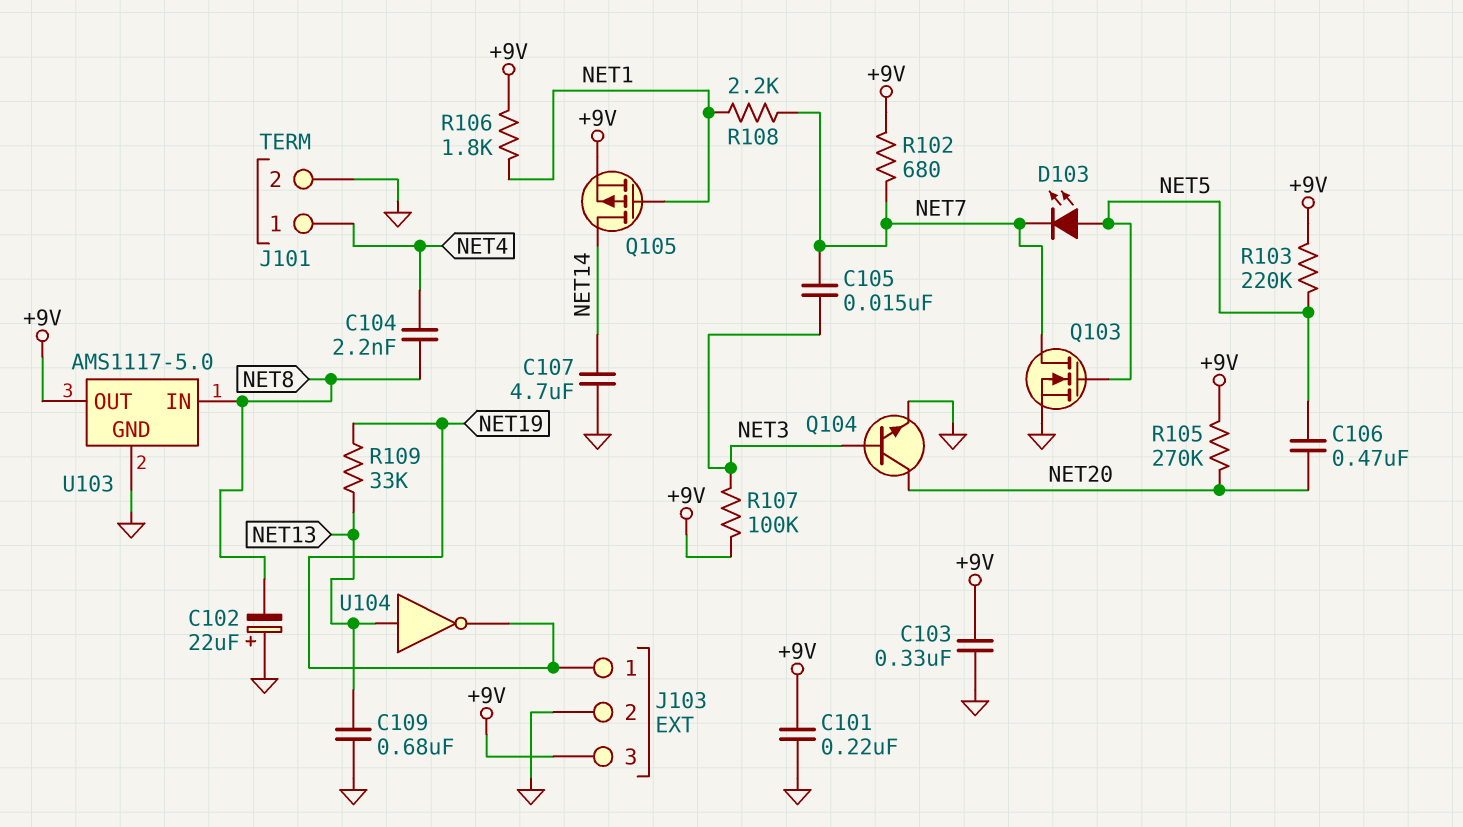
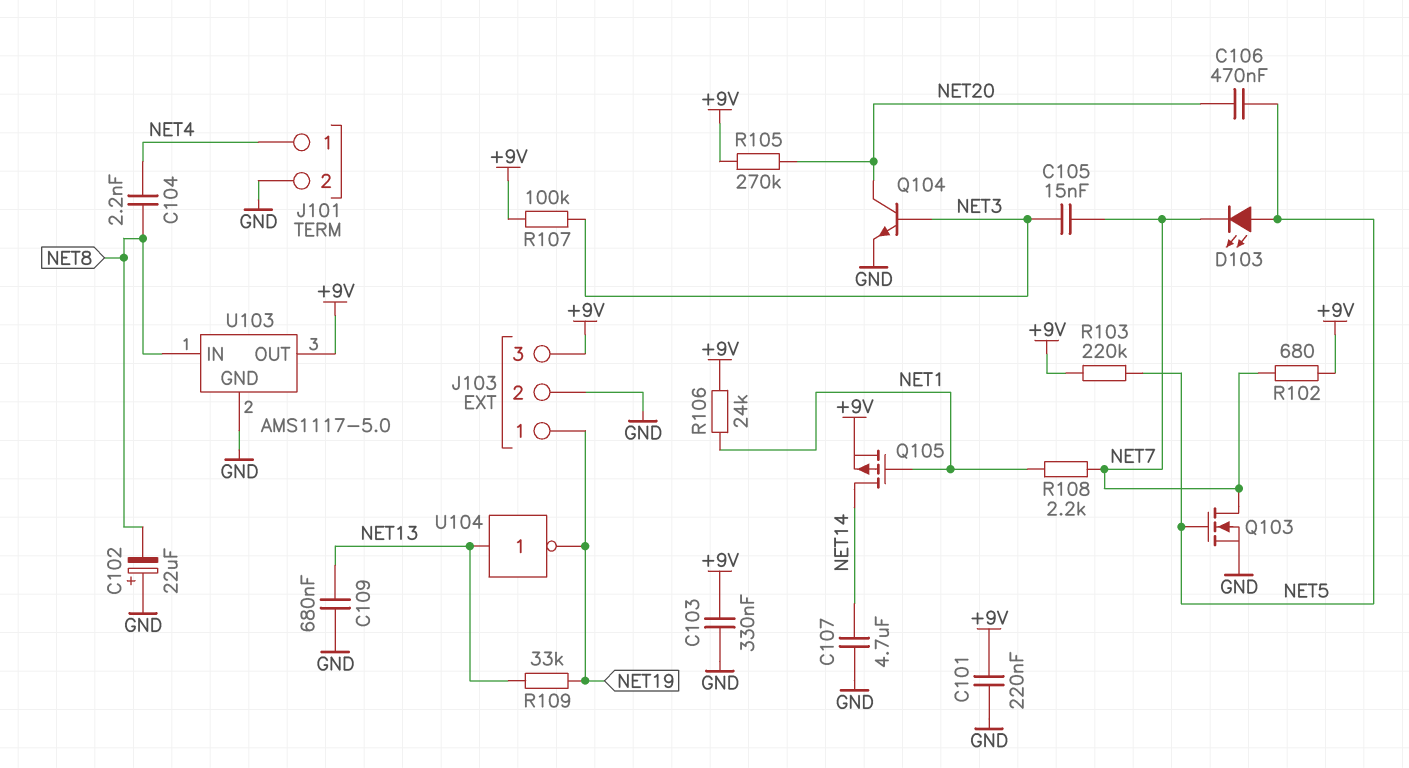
R106: 1.8k (+9V, NET1) -> 24k (+9V, NET1)

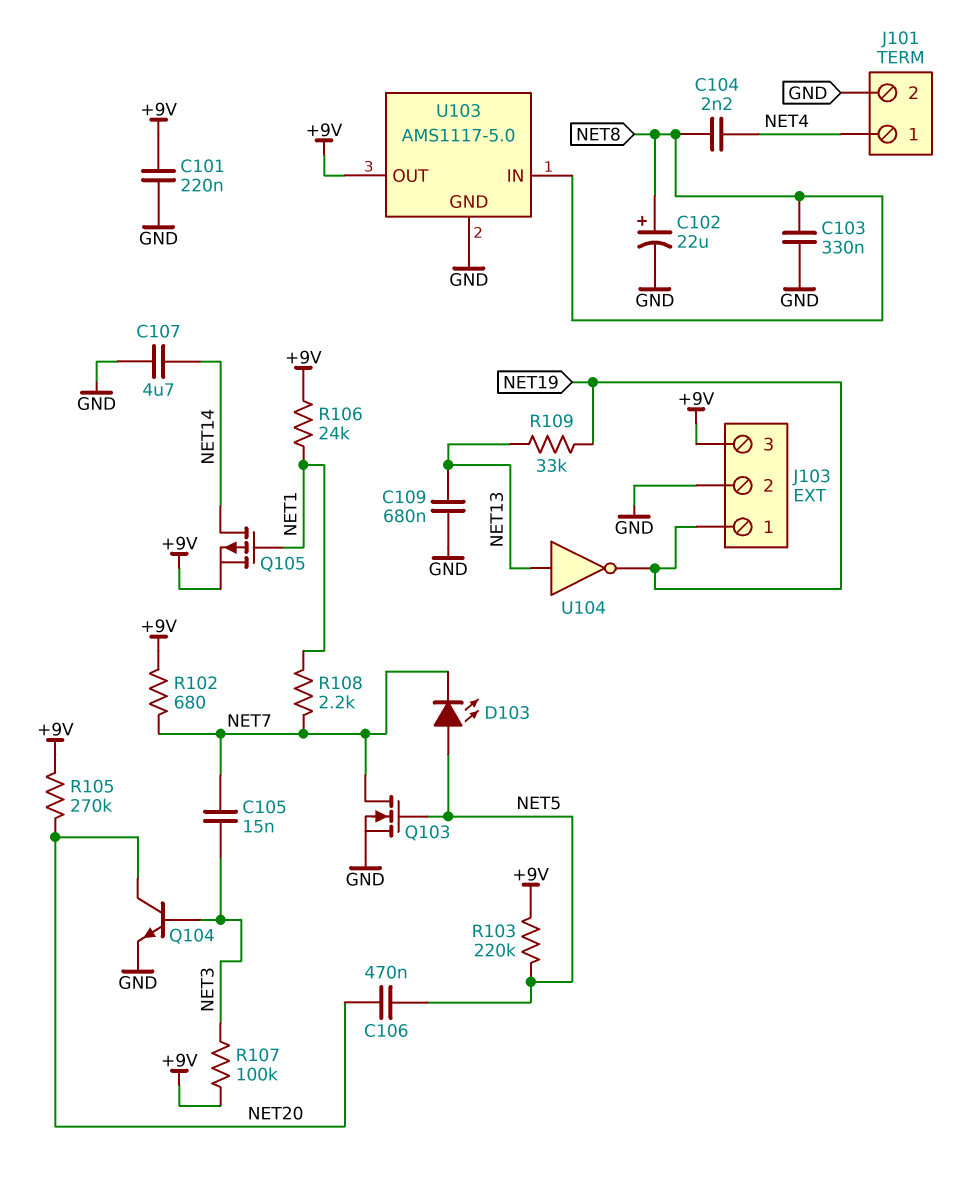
C102: 22uF (plus GND, minus NET8) -> 22uF (plus NET8, minus GND)
C103: 330nF (+9V, GND) -> 330nF (GND, NET8)

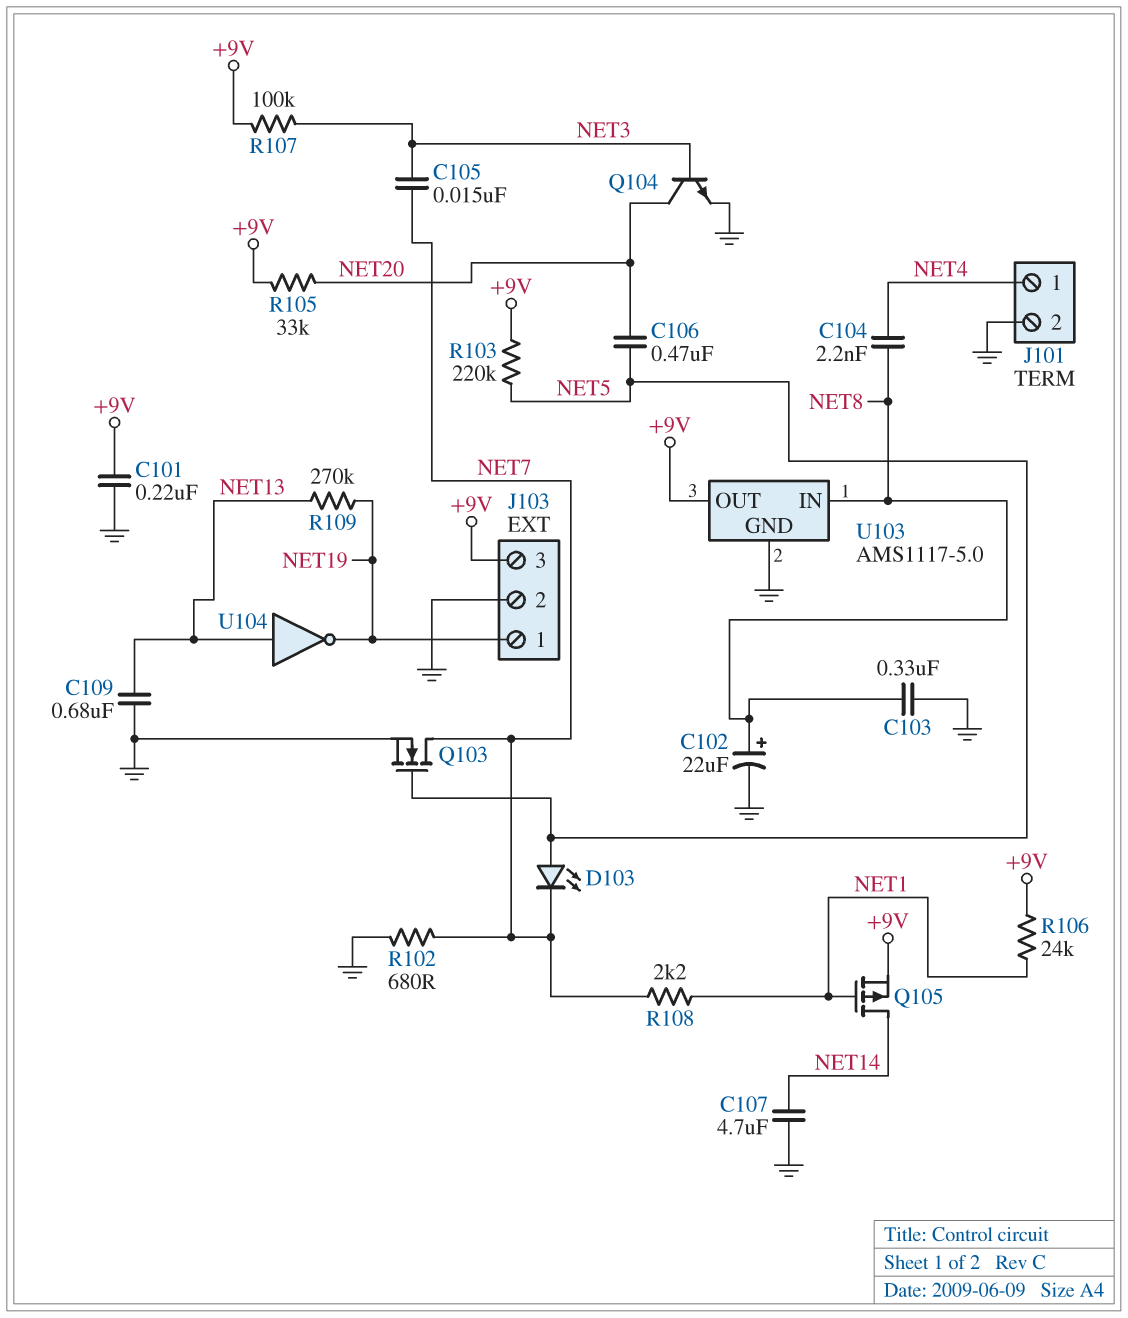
R102: 680 (+9V, NET7) -> 680 (GND, NET7)
R105: 270k (+9V, NET20) -> 33k (+9V, NET20)
R109: 33k (NET13, NET19) -> 270k (NET13, NET19)

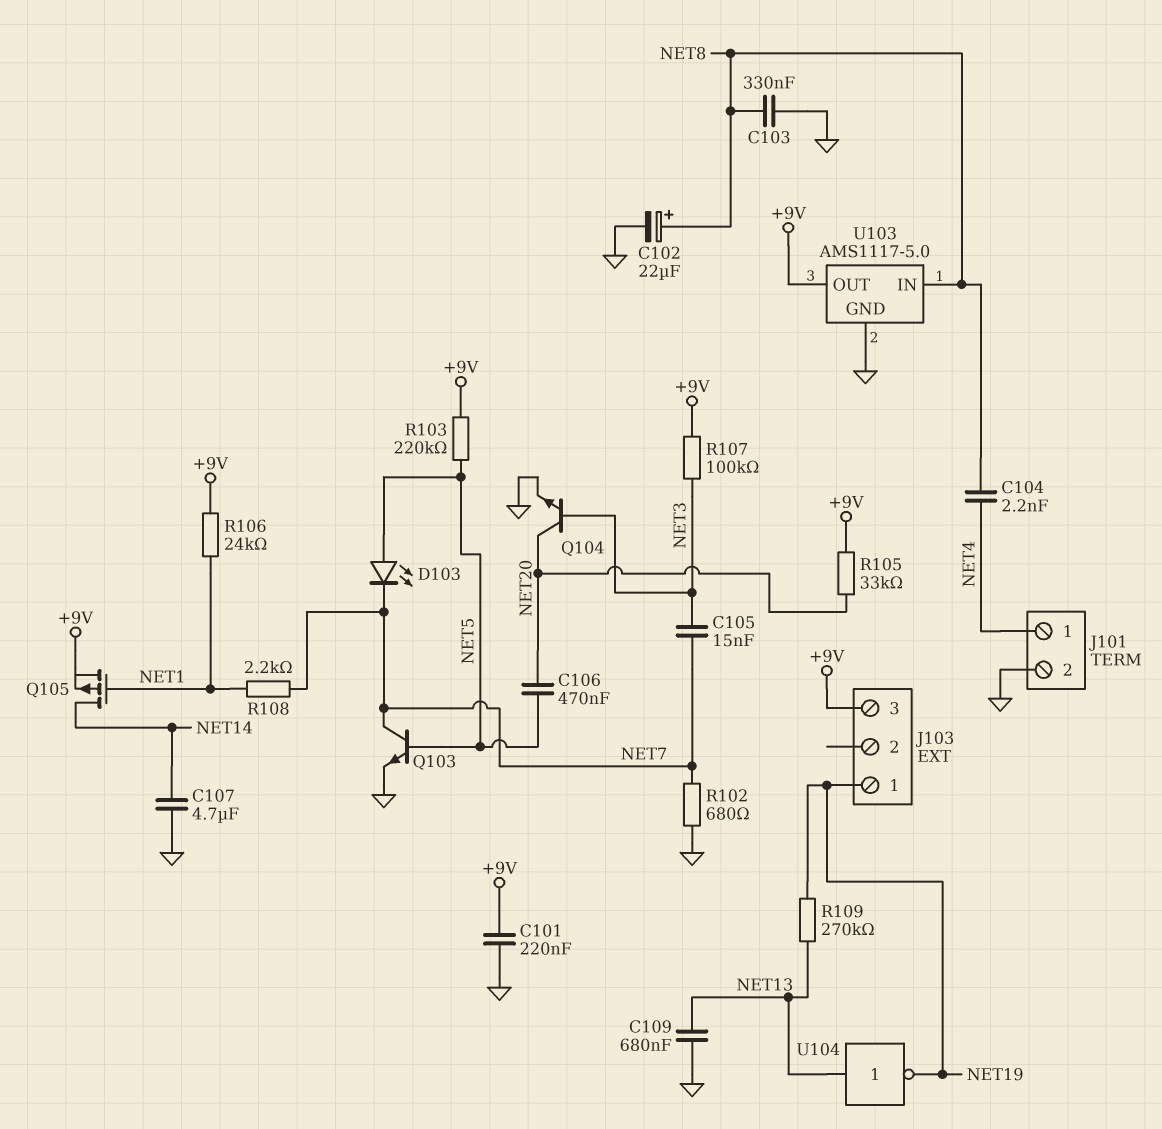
J103 pin 2: GND -> none
Q103: NMOS (G NET5, D NET7, S GND) -> NPN (B NET5, C NET7, E GND)

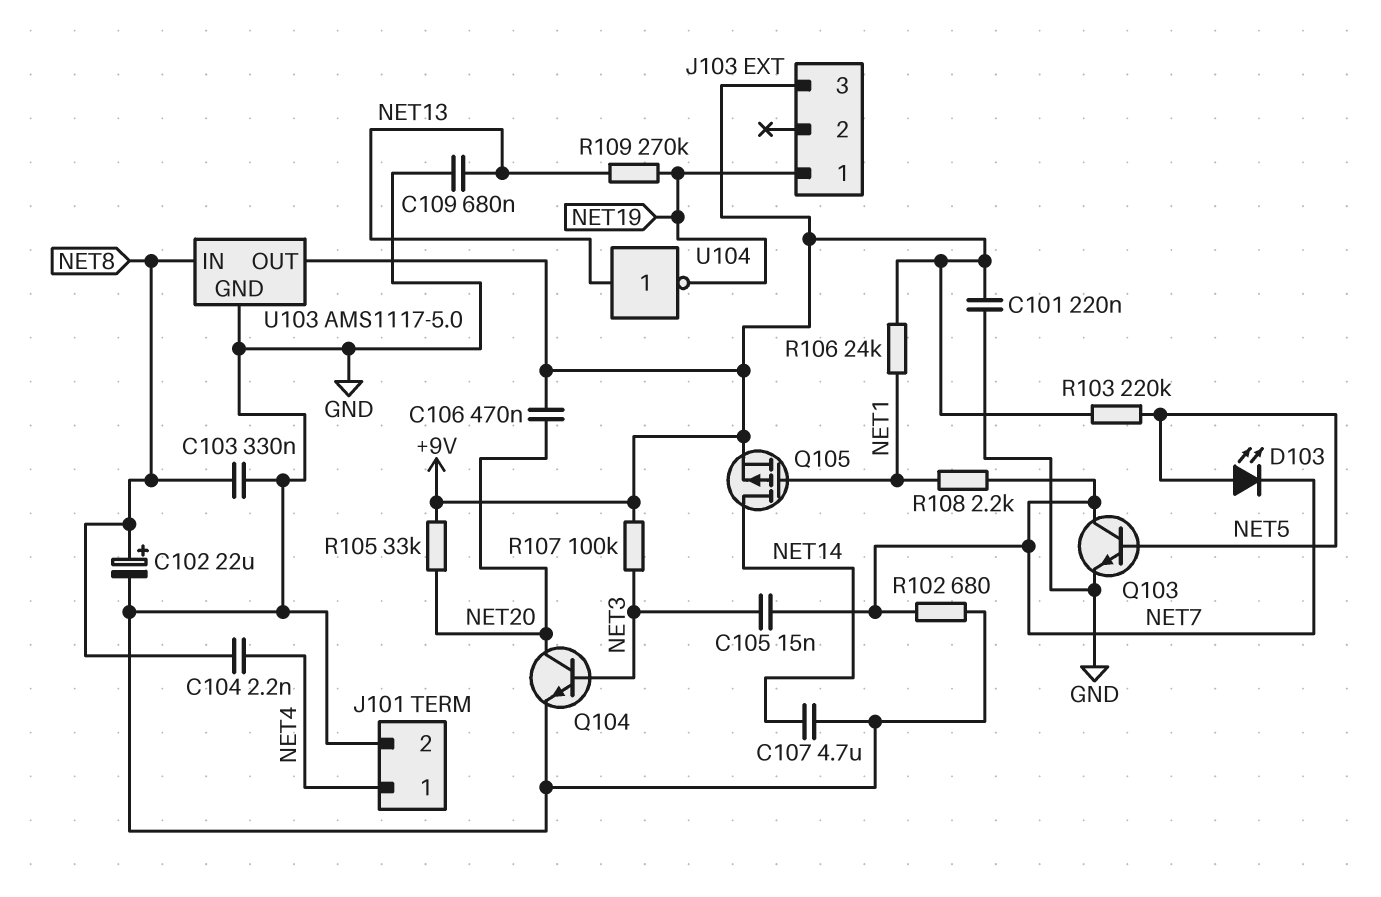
C106: 470nF (NET5, NET20) -> 470nF (+9V, NET20)

